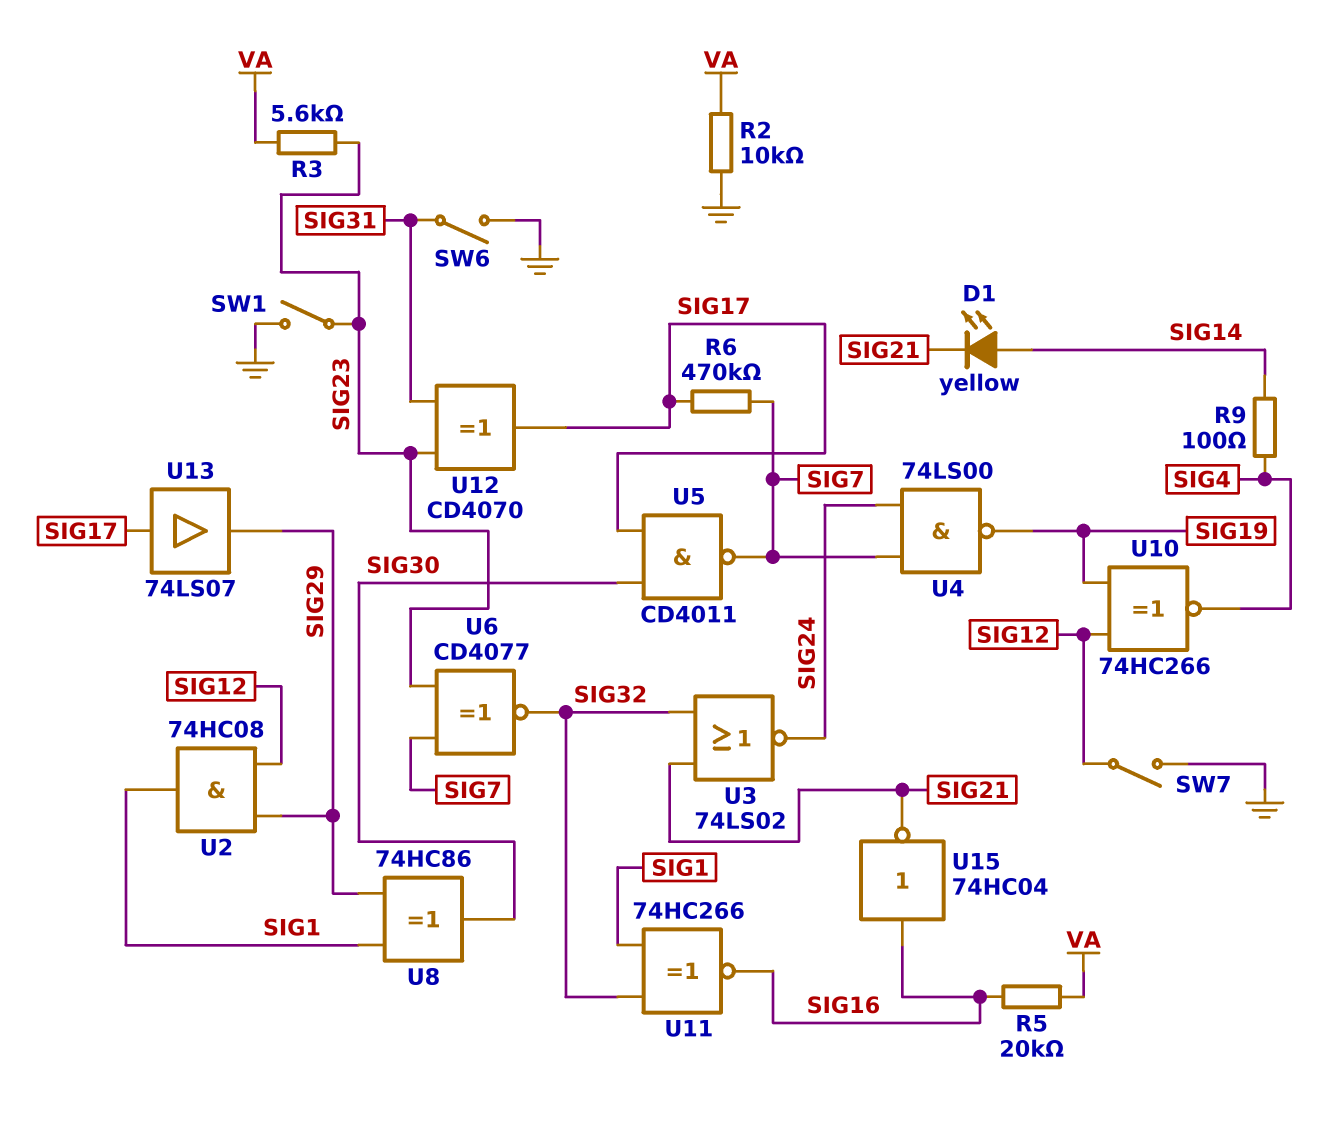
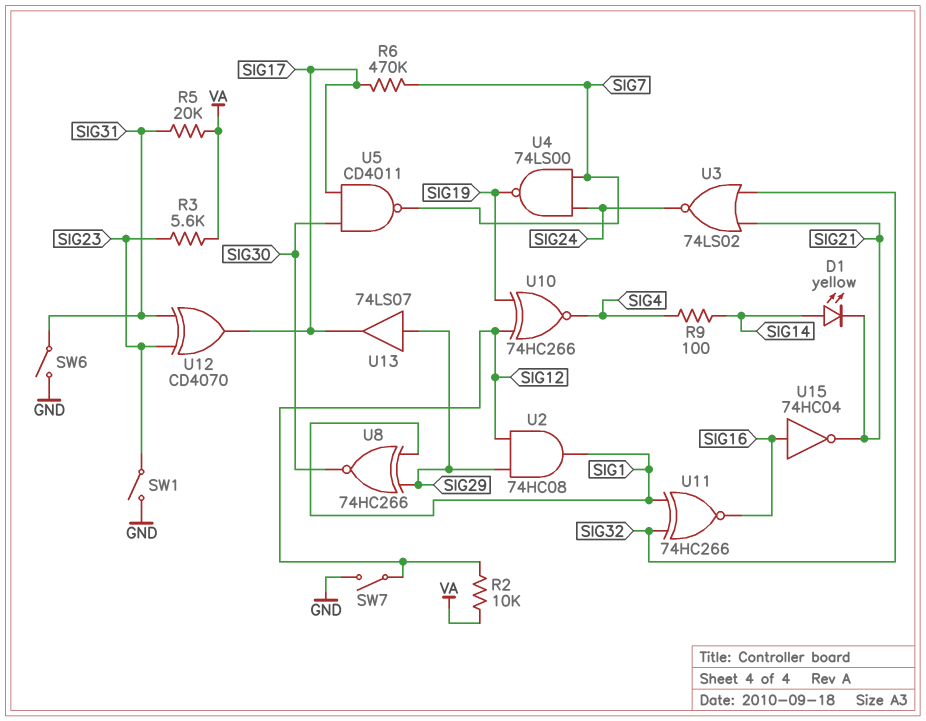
R2: 10k (GND, VA) -> 10k (SIG12, VA)
R5: 20k (SIG16, VA) -> 20k (SIG31, VA)
U6: XNOR CD4077 (in SIG7, in SIG23, out SIG32) -> none
U8: XOR 74HC86 (in SIG1, in SIG29, out SIG30) -> XNOR 74HC266 (in SIG1, in SIG29, out SIG30)
U13: buffer 74LS07 (in SIG17, out SIG29) -> buffer 74LS07 (in SIG29, out SIG17)

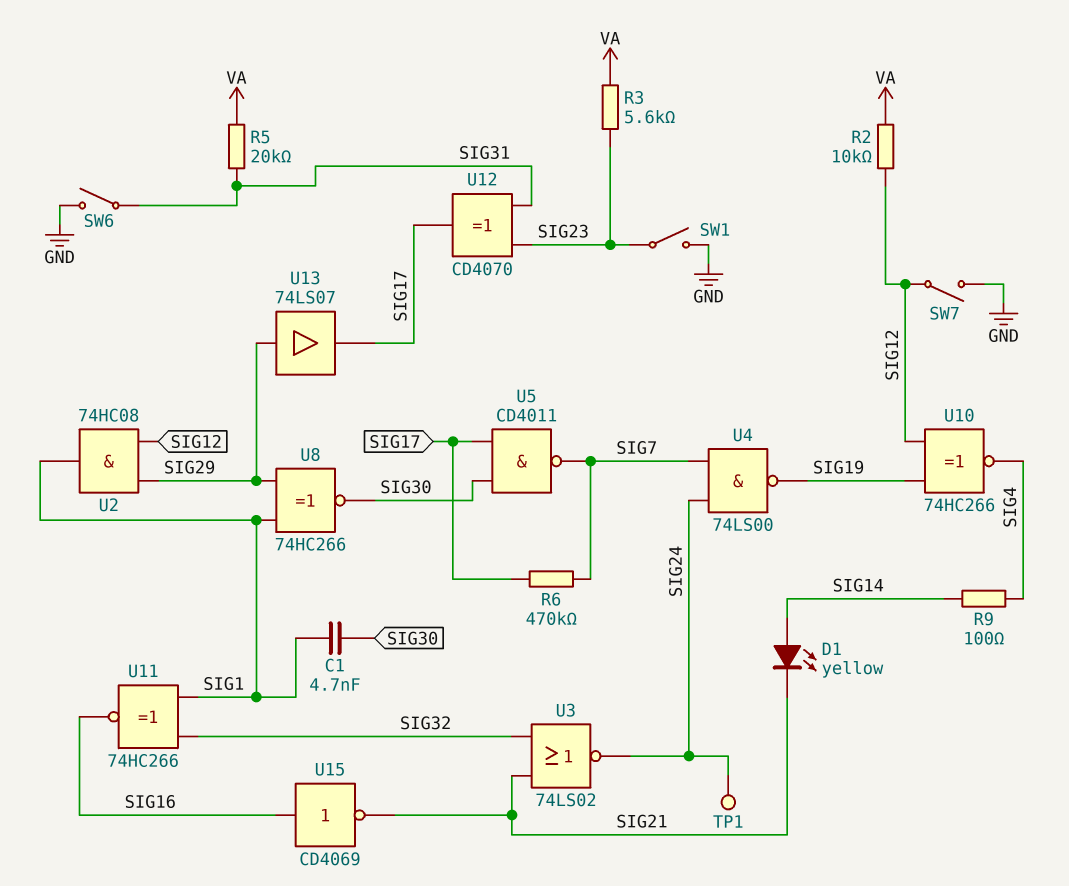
C1: none -> 4.7nF (SIG1, SIG30)
TP1: none -> test point (SIG24)
U15: NOT 74HC04 (in SIG16, out SIG21) -> NOT CD4069 (in SIG16, out SIG21)

